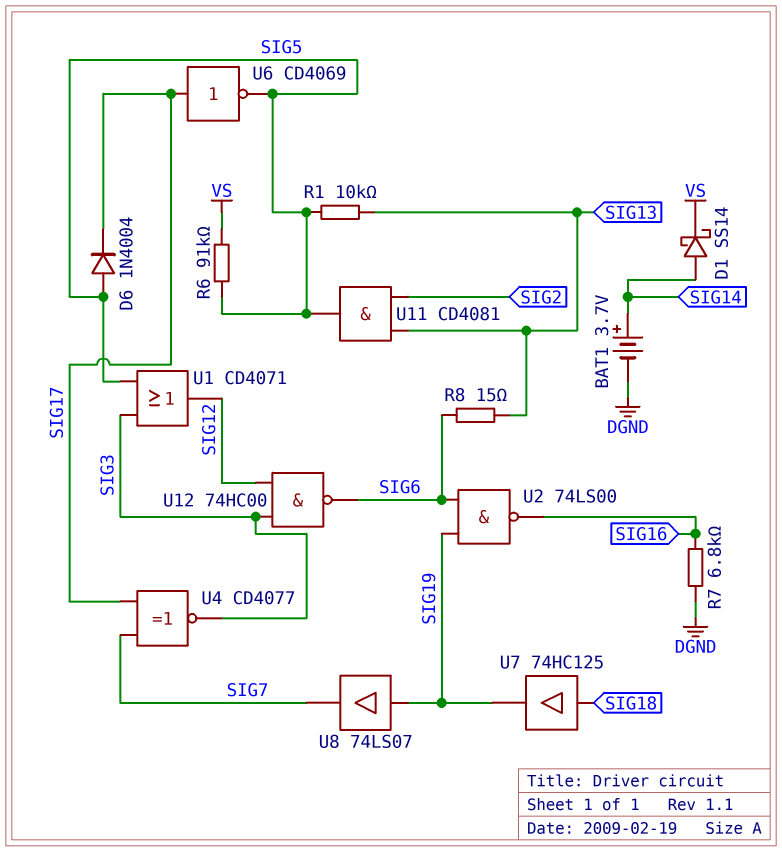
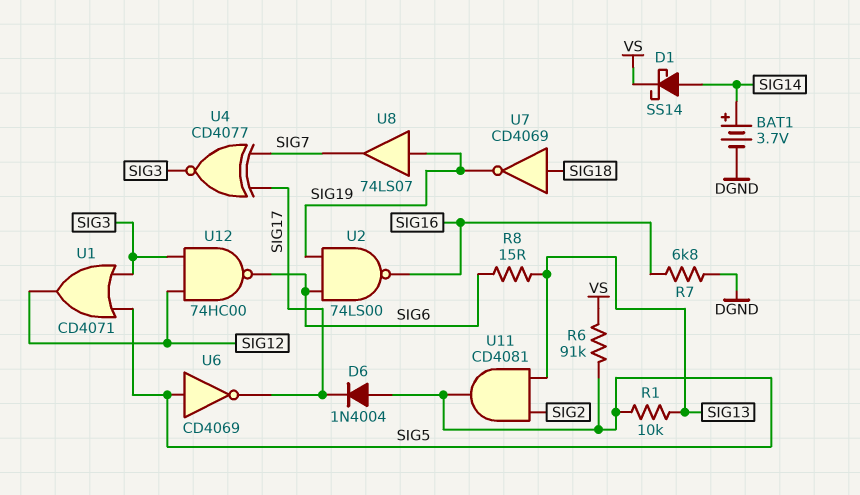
U6: NOT CD4069 (in SIG17, out SIG5) -> NOT CD4069 (in SIG5, out SIG17)
U7: buffer 74HC125 (in SIG18, out SIG19) -> NOT CD4069 (in SIG18, out SIG19)

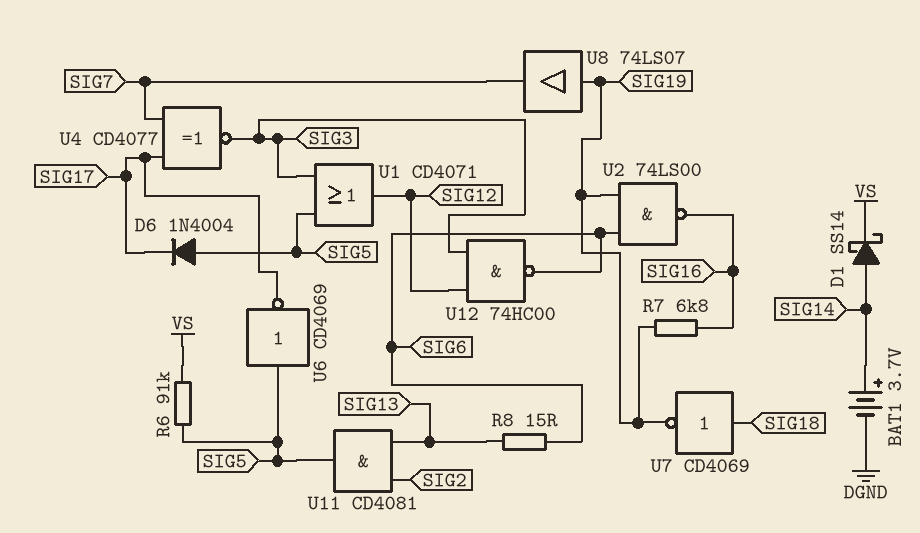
R1: 10k (SIG5, SIG13) -> none
R7: 6.8k (DGND, SIG16) -> 6.8k (SIG16, SIG19)

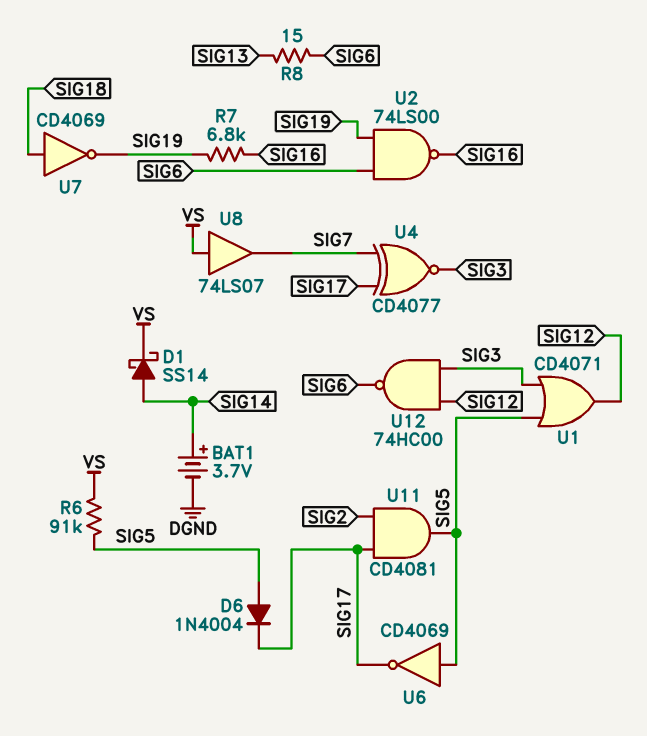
U8: buffer 74LS07 (in SIG19, out SIG7) -> buffer 74LS07 (in VS, out SIG7)
U11: AND CD4081 (in SIG2, in SIG13, out SIG5) -> AND CD4081 (in SIG2, in SIG17, out SIG5)

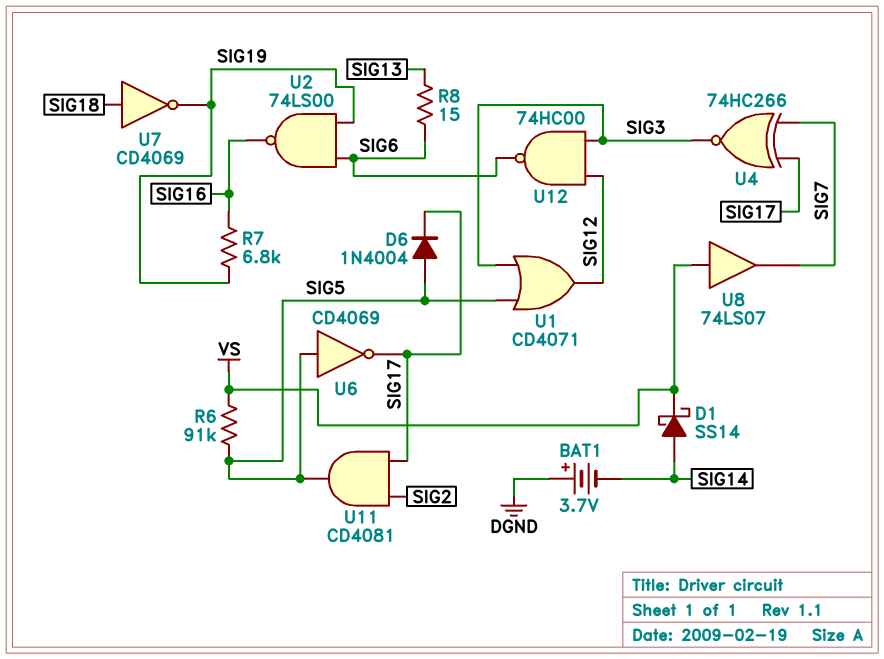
BAT1: 3.7V (plus SIG14, minus DGND) -> 3.7V (plus DGND, minus SIG14)
U4: XNOR CD4077 (in SIG7, in SIG17, out SIG3) -> XNOR 74HC266 (in SIG7, in SIG17, out SIG3)

